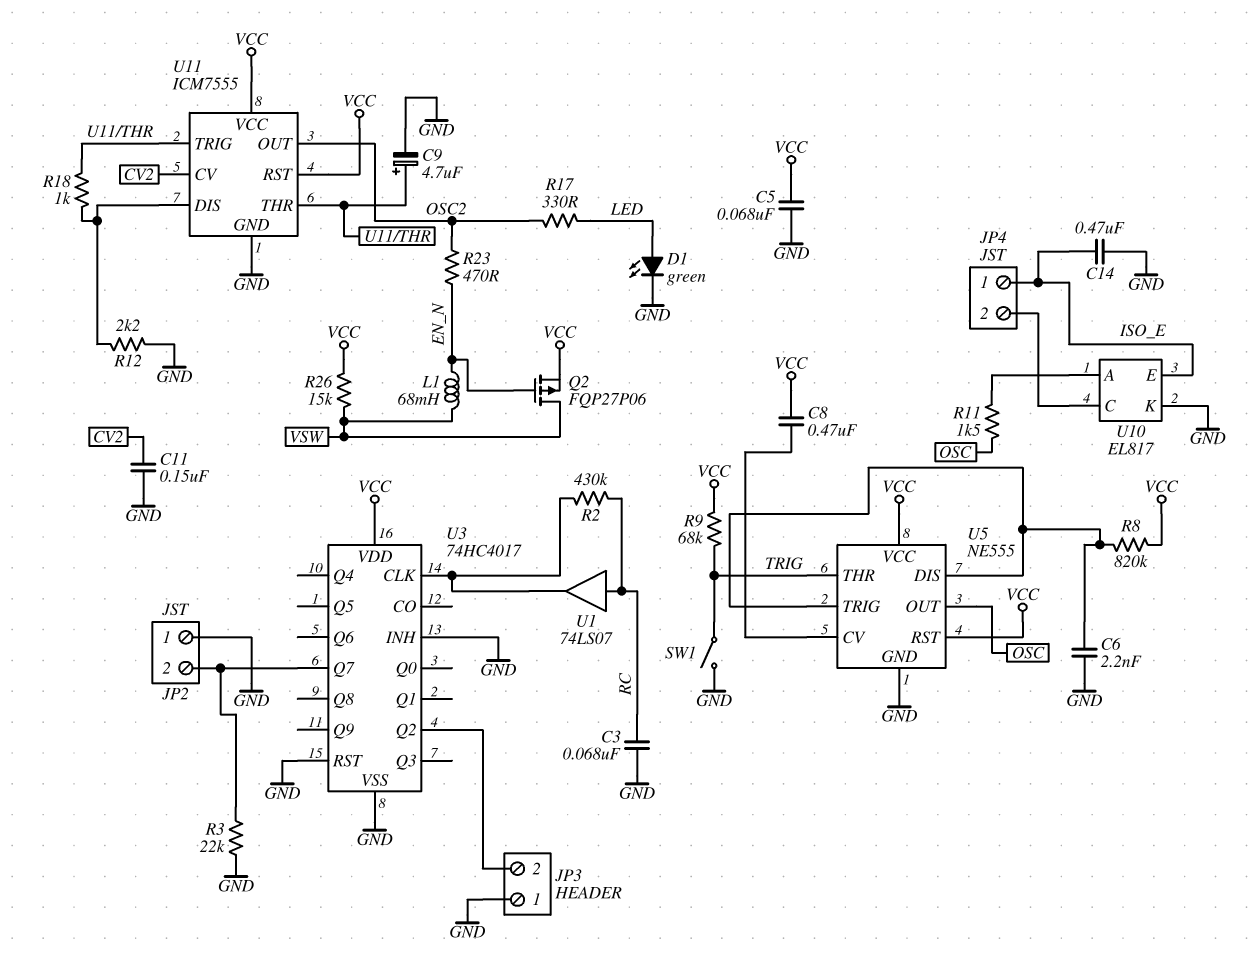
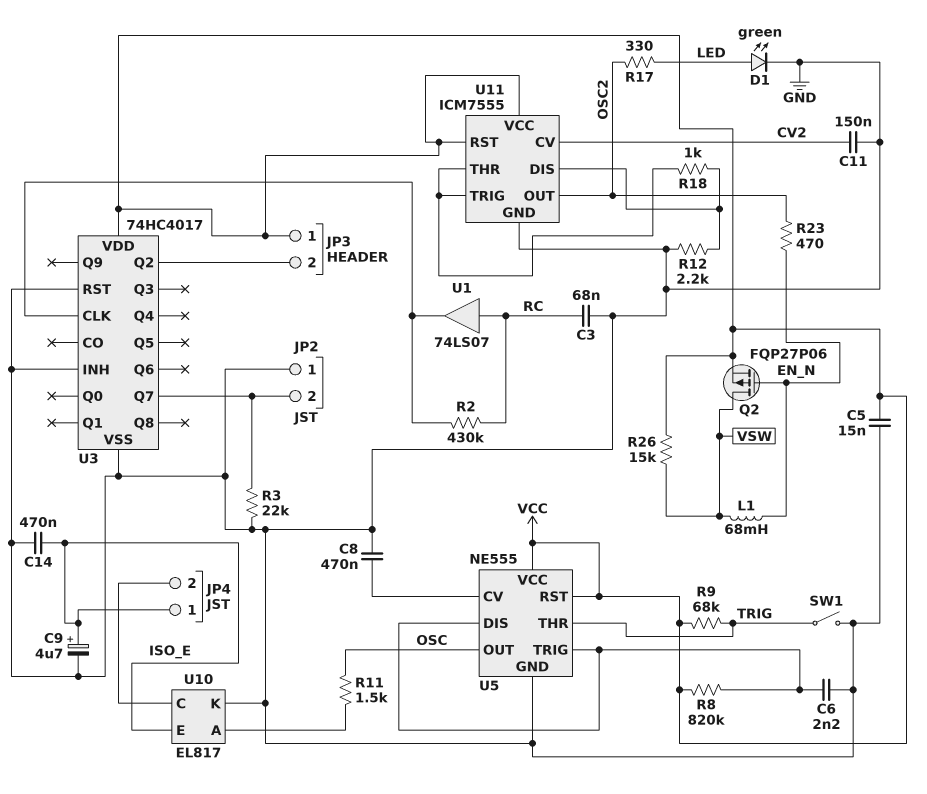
C5: 68nF (GND, VCC) -> 15nF (GND, VCC)
C8: 470nF (U5/CV, VCC) -> 470nF (GND, U5/CV)
C9: 4.7uF (plus U11/THR, minus GND) -> 4.7uF (plus ISO_E, minus GND)
JP3 pin 1: GND -> VCC

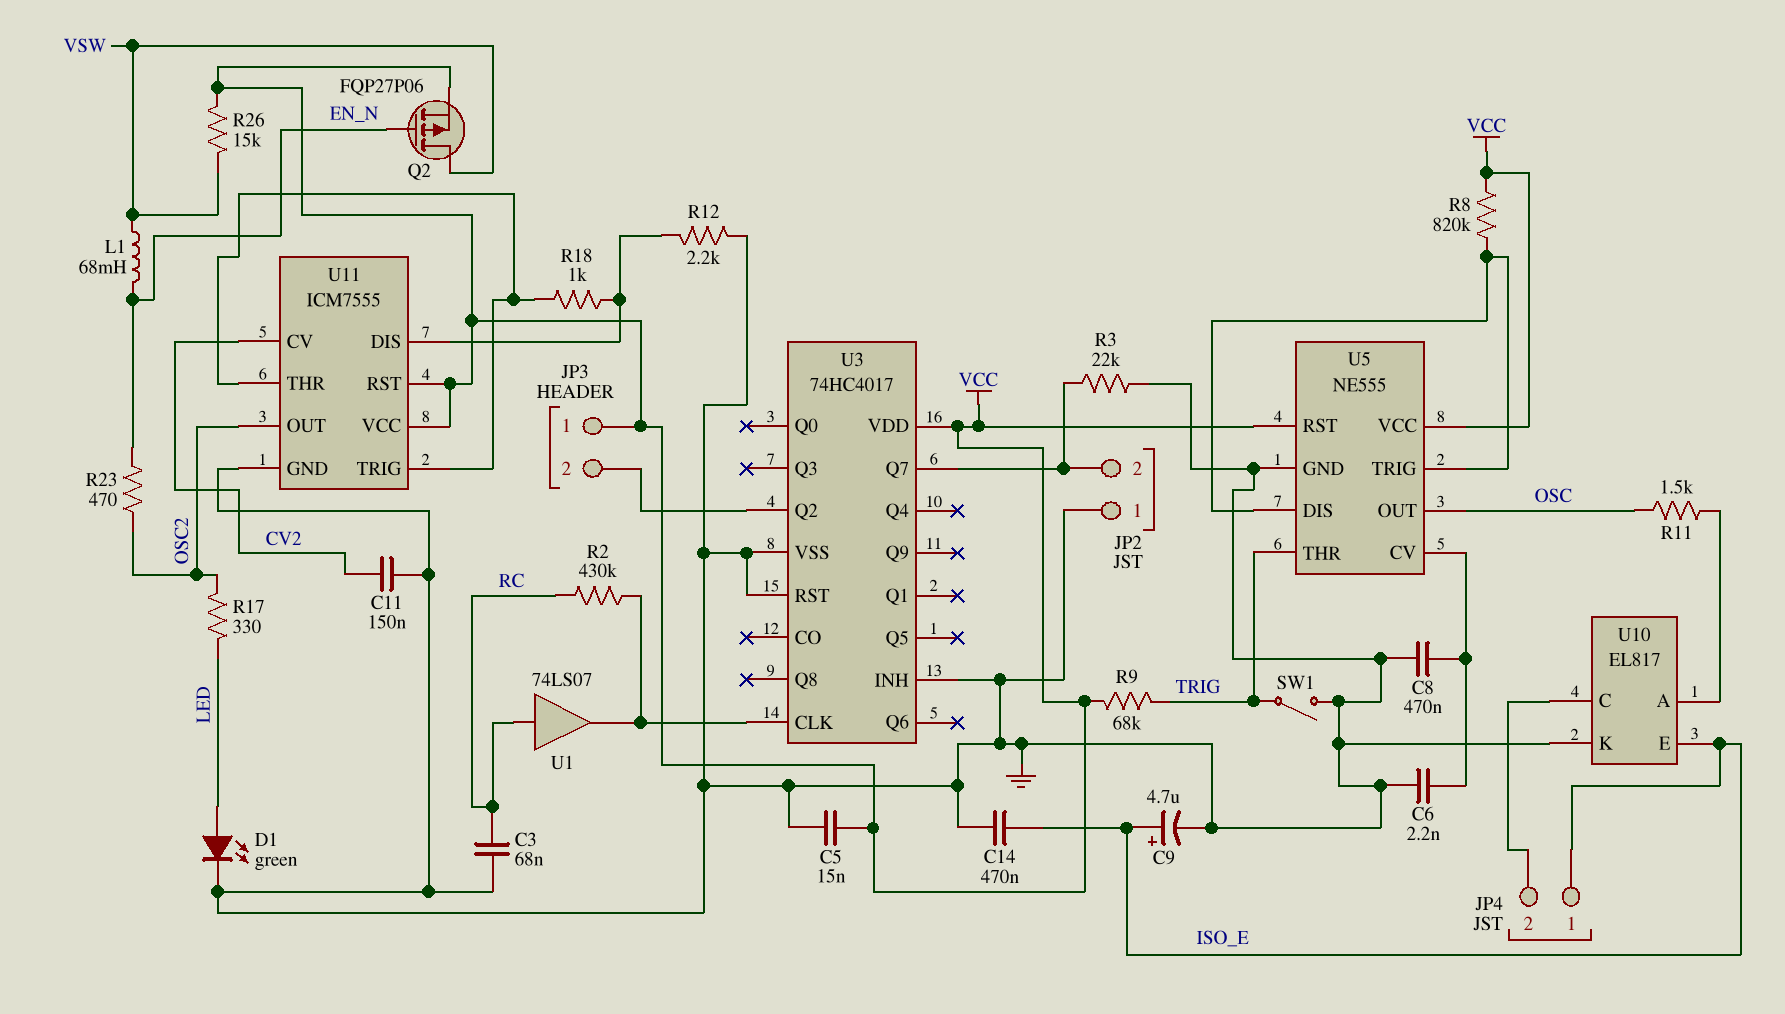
C6: 2.2nF (GND, U5/DIS) -> 2.2nF (GND, U5/CV)

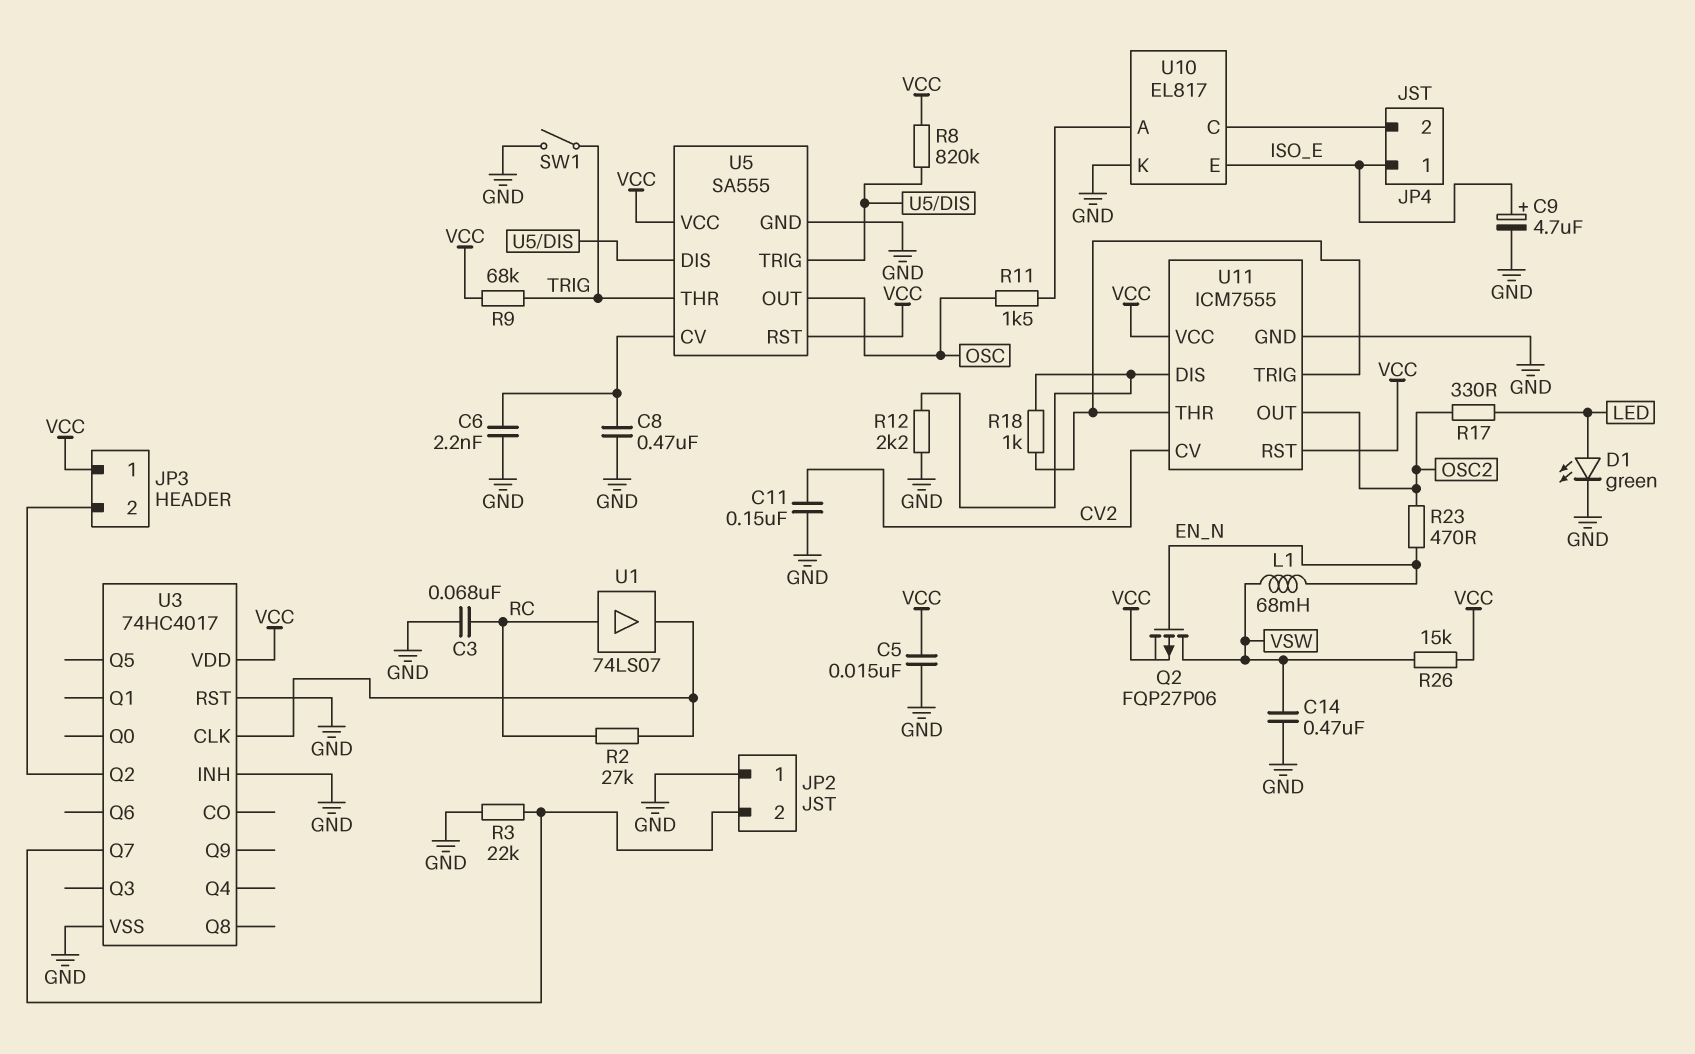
C14: 470nF (GND, ISO_E) -> 470nF (GND, VSW)
R2: 430k (RC, U3/CLK) -> 27k (RC, U3/CLK)
U5: NE555 -> SA555

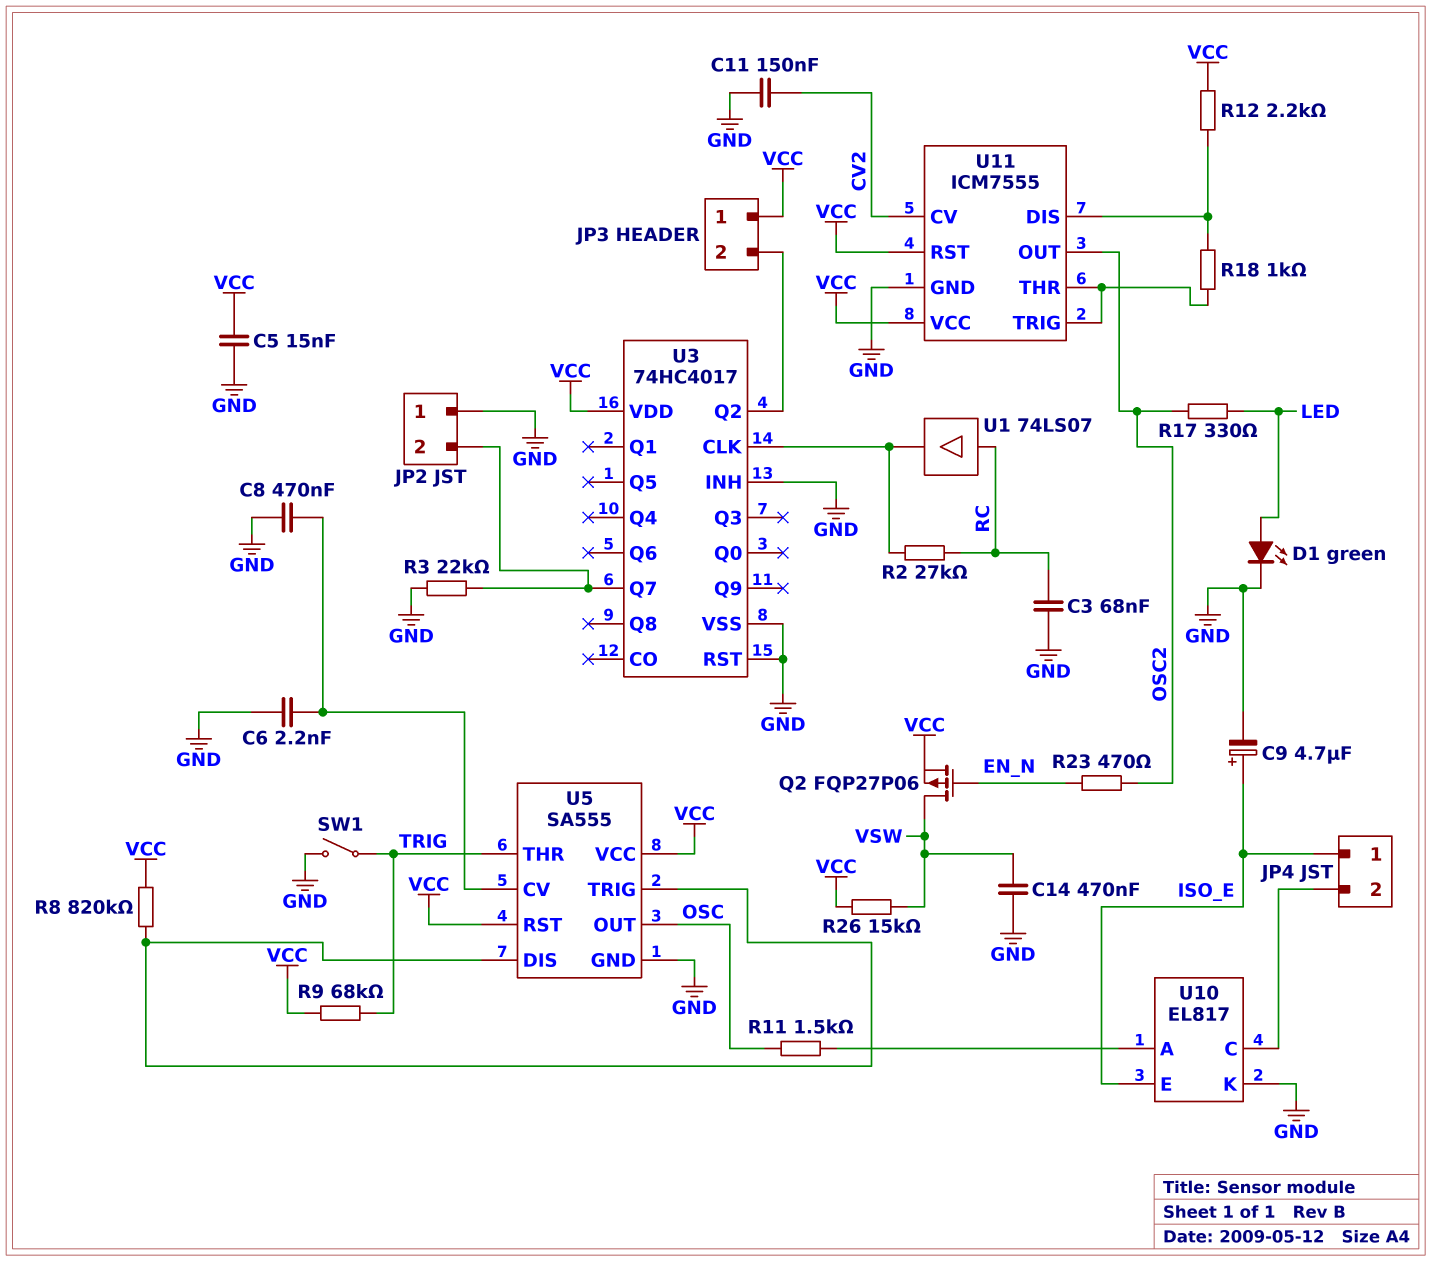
L1: 68mH (EN_N, VSW) -> none
R12: 2.2k (GND, U11/DIS) -> 2.2k (U11/DIS, VCC)

